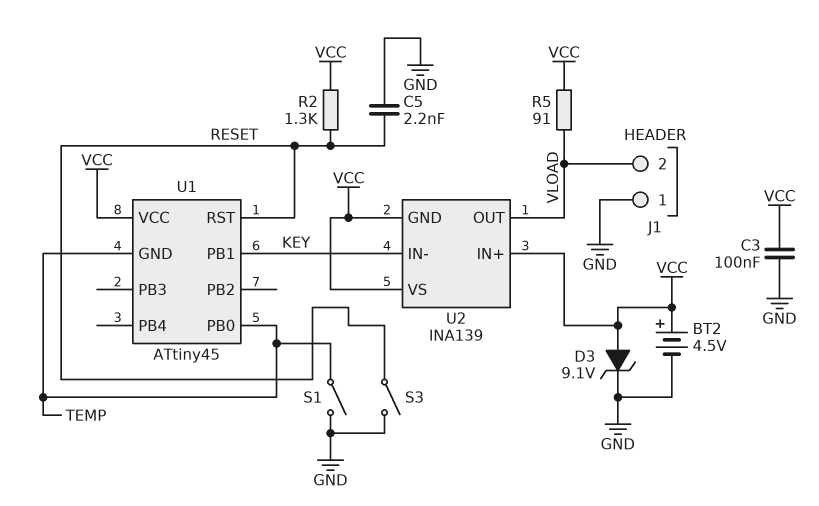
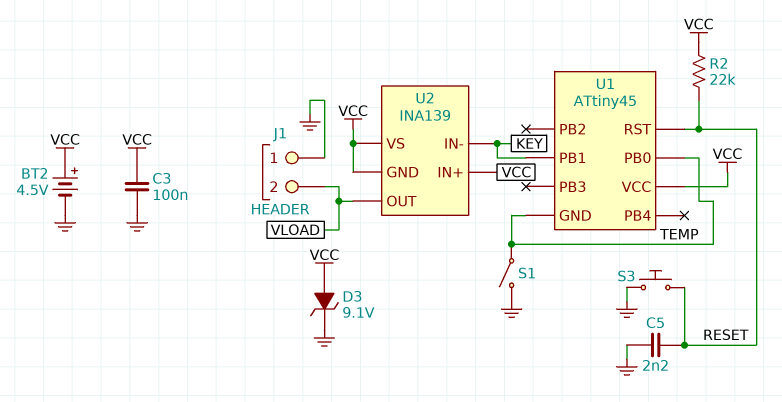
R2: 1.3k (RESET, VCC) -> 22k (RESET, VCC)
R5: 91 (VCC, VLOAD) -> none
S3: switch (GND, RESET) -> button (GND, RESET)

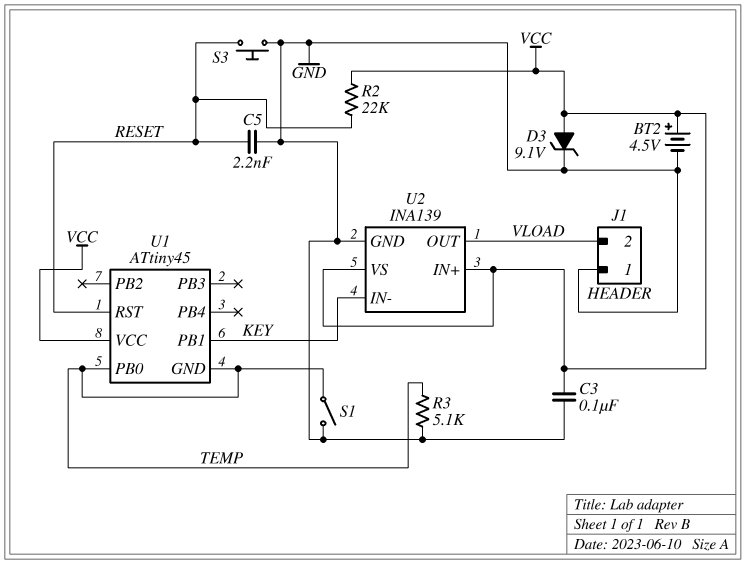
R3: none -> 5.1k (GND, TEMP)
U2 pin GND: VCC -> GND

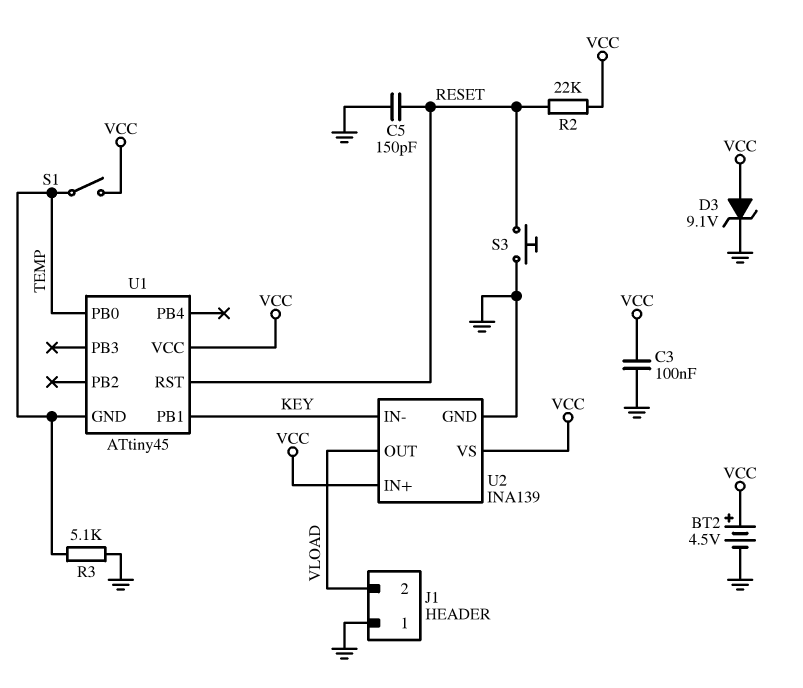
C5: 2.2nF (GND, RESET) -> 150pF (GND, RESET)
S1: switch (GND, TEMP) -> switch (TEMP, VCC)

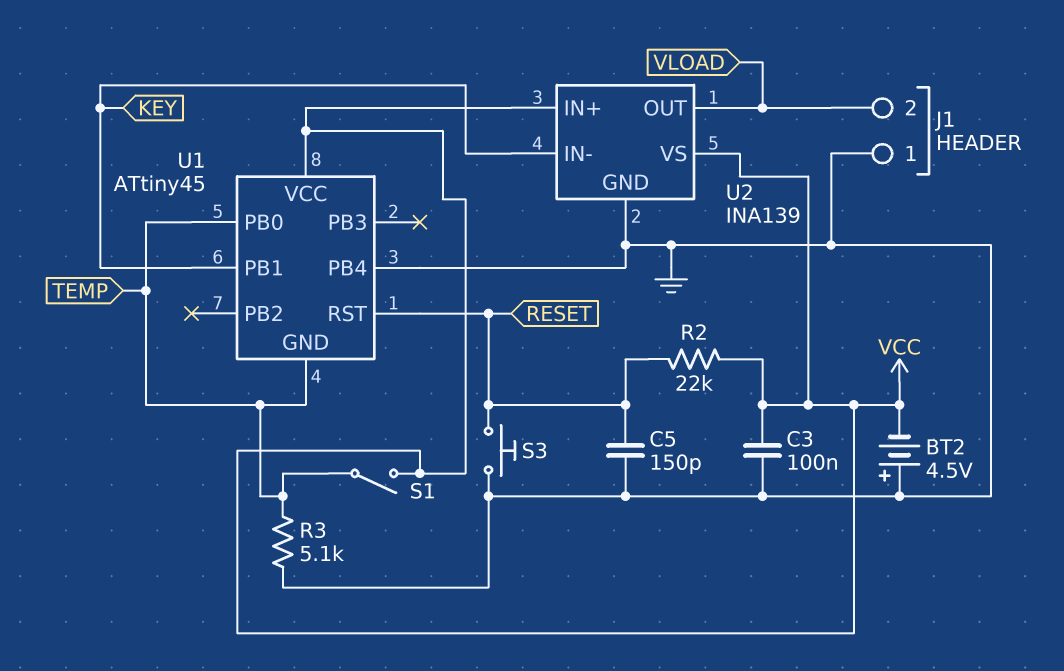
BT2: 4.5V (plus VCC, minus GND) -> 4.5V (plus GND, minus VCC)
D3: zener 9.1V (A VCC, K GND) -> none
U1 pin PB4: none -> GND

